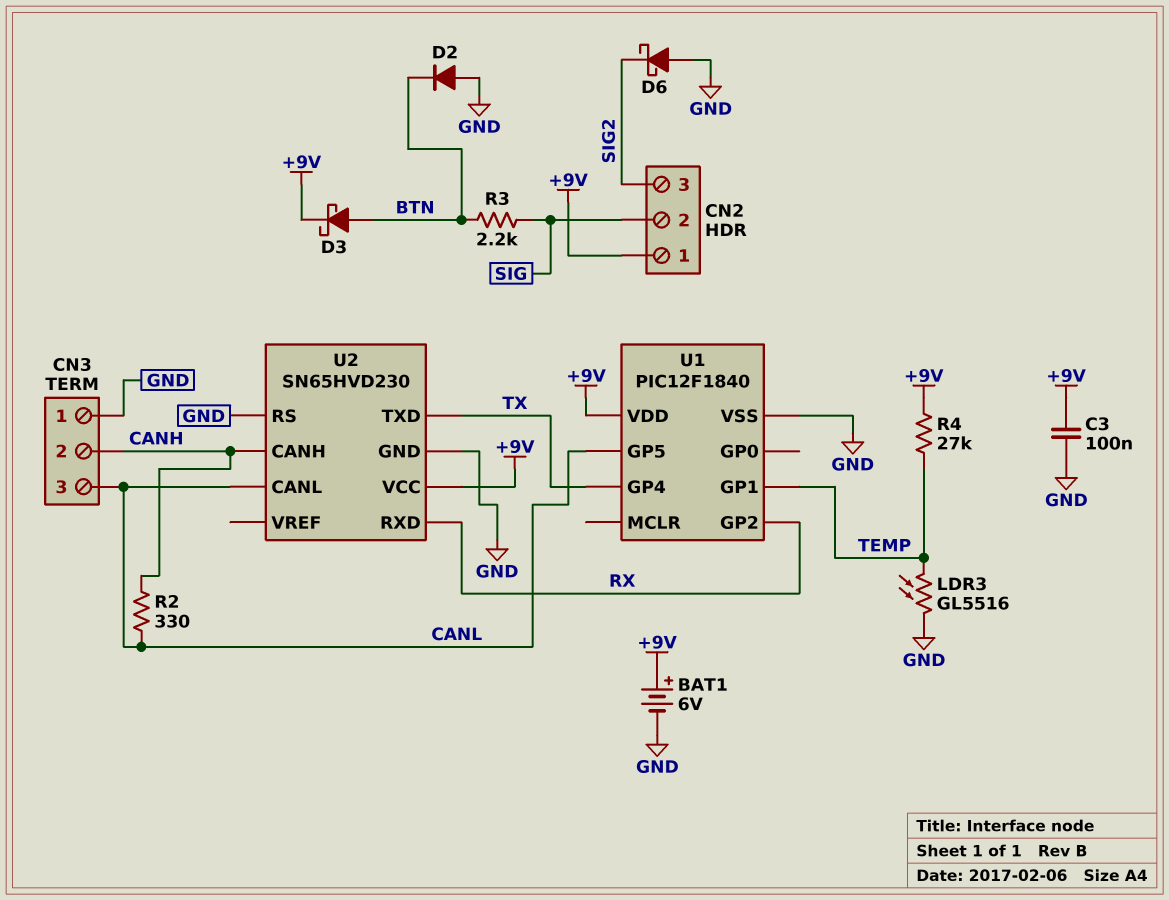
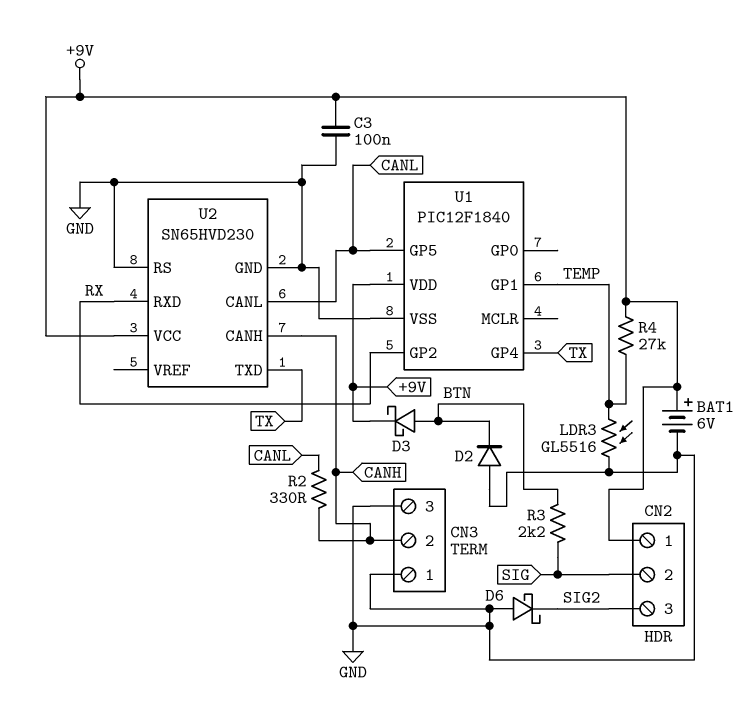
CN3 pin 3: CANL -> GND

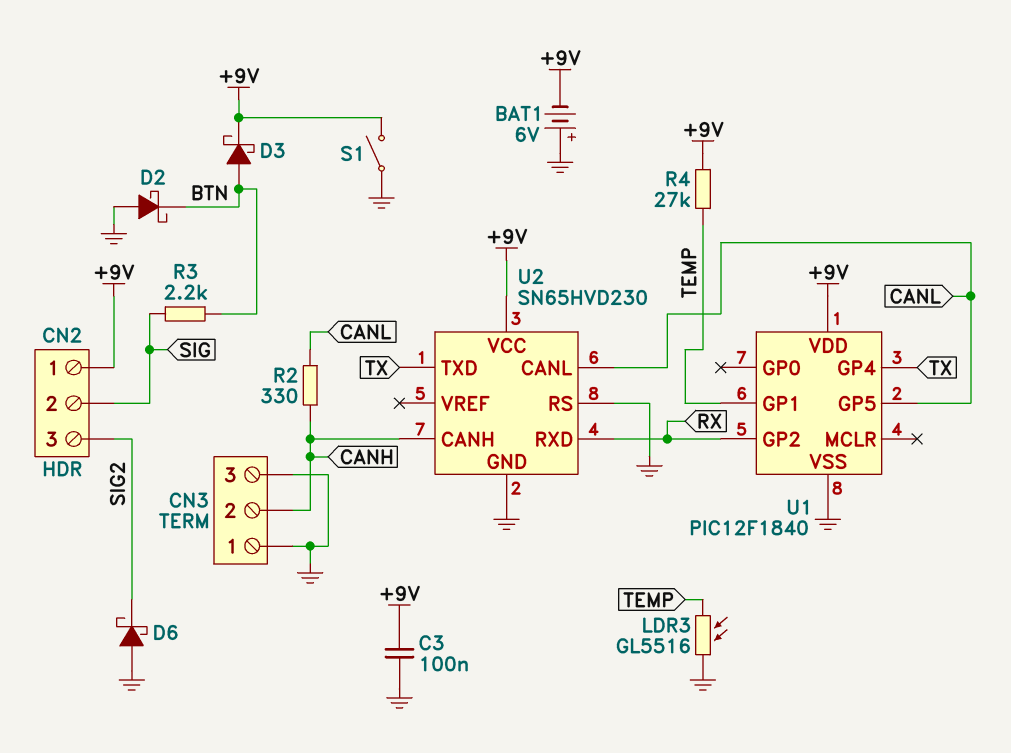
BAT1: 6V (plus +9V, minus GND) -> 6V (plus GND, minus +9V)
D2: diode (A GND, K BTN) -> schottky (A GND, K BTN)
S1: none -> switch (+9V, GND)

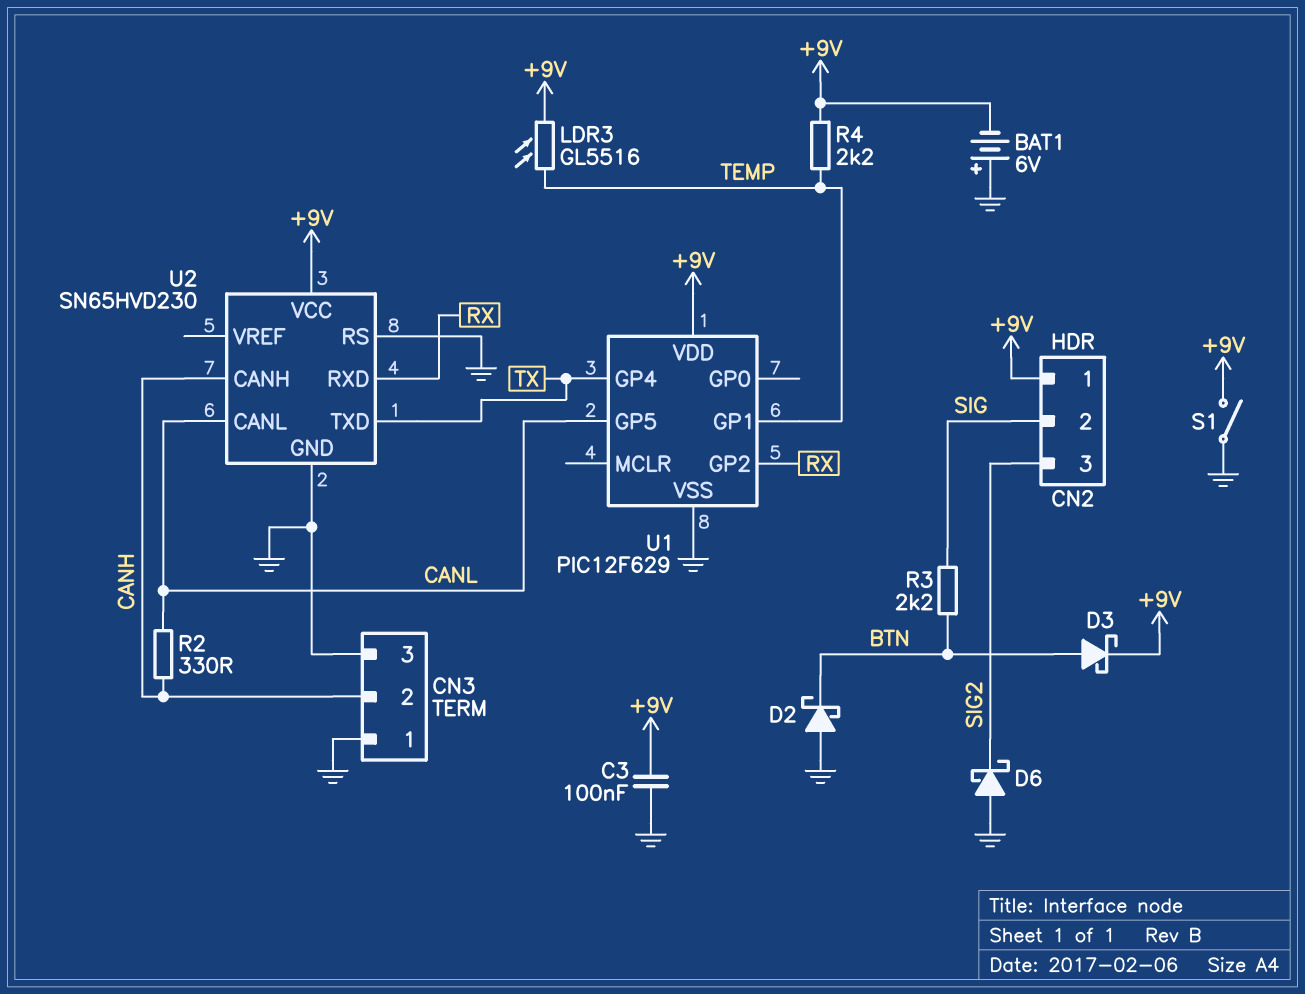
LDR3: GL5516 (GND, TEMP) -> GL5516 (+9V, TEMP)
R4: 27k (+9V, TEMP) -> 2.2k (+9V, TEMP)
U1: PIC12F1840 -> PIC12F629

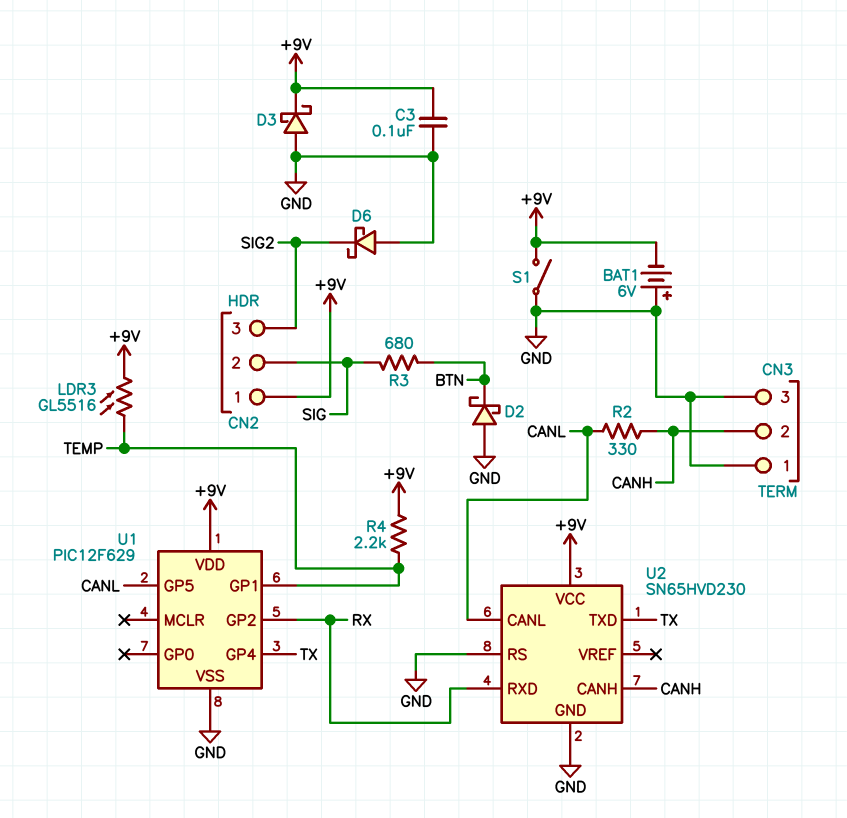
D3: schottky (A BTN, K +9V) -> schottky (A GND, K +9V)
R3: 2.2k (BTN, SIG) -> 680 (BTN, SIG)

